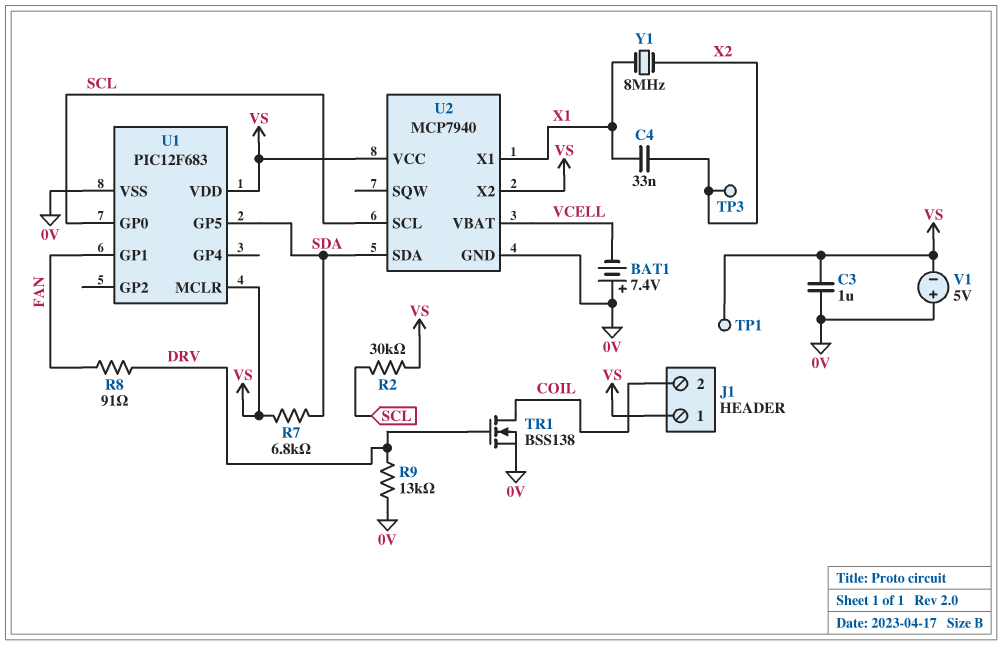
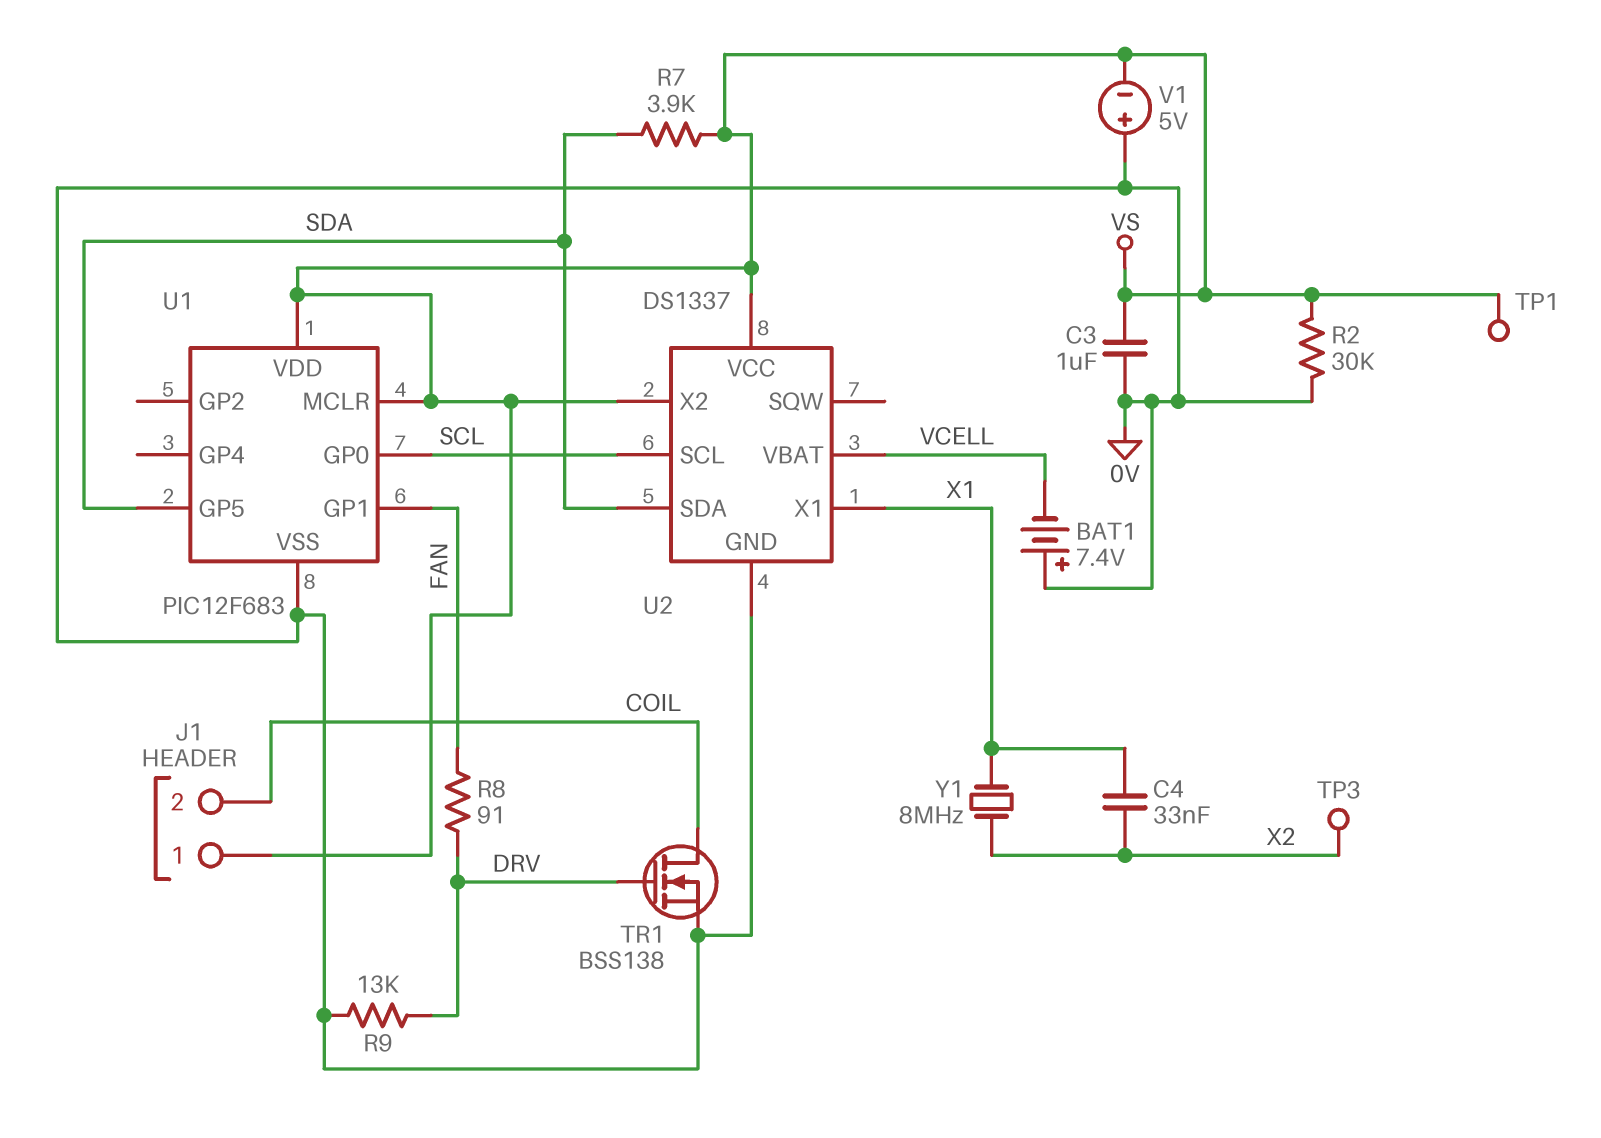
R2: 30k (SCL, VS) -> 30k (0V, VS)
R7: 6.8k (SDA, VS) -> 3.9k (SDA, VS)
U2: MCP7940 -> DS1337

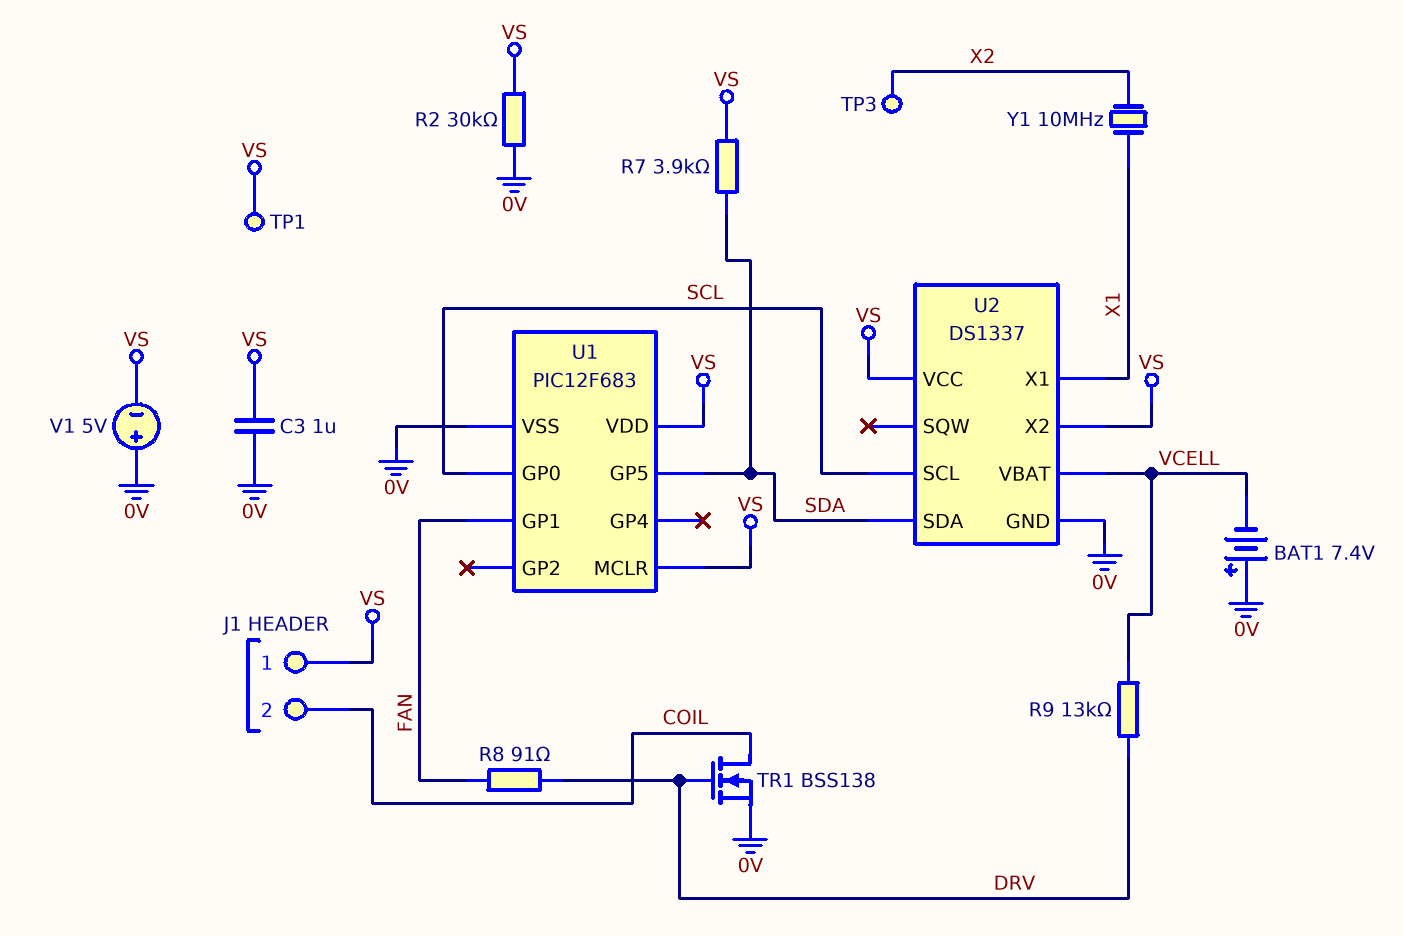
C4: 33nF (X1, X2) -> none
R9: 13k (0V, DRV) -> 13k (DRV, VCELL)
Y1: 8MHz (X1, X2) -> 10MHz (X1, X2)

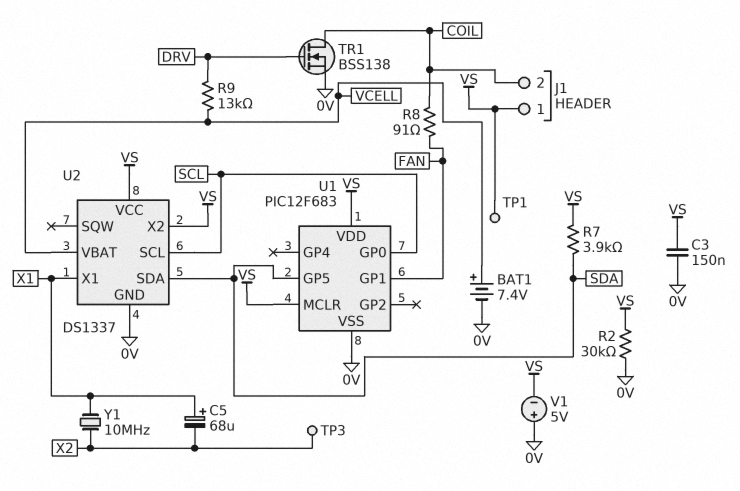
BAT1: 7.4V (plus 0V, minus VCELL) -> 7.4V (plus VCELL, minus 0V)
C3: 1uF (0V, VS) -> 150nF (0V, VS)
C5: none -> 68uF (plus X1, minus X2)
R8: 91 (DRV, FAN) -> 91 (COIL, FAN)

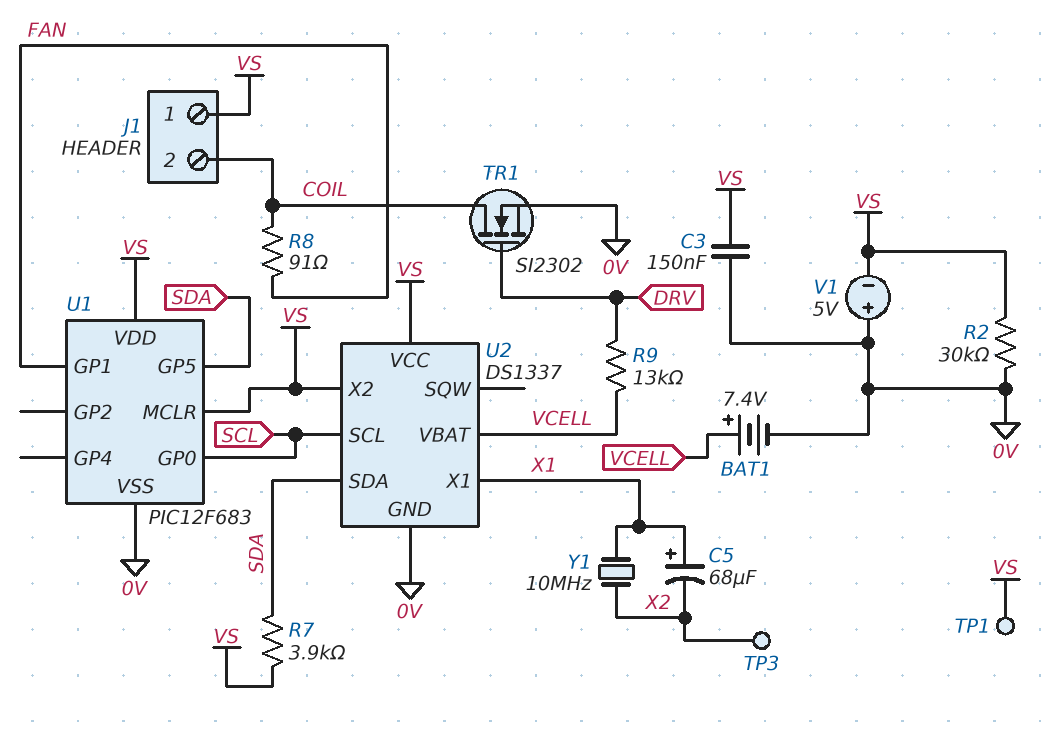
TR1: NMOS BSS138 (G DRV, D COIL, S 0V) -> NMOS SI2302 (G DRV, D COIL, S 0V)

